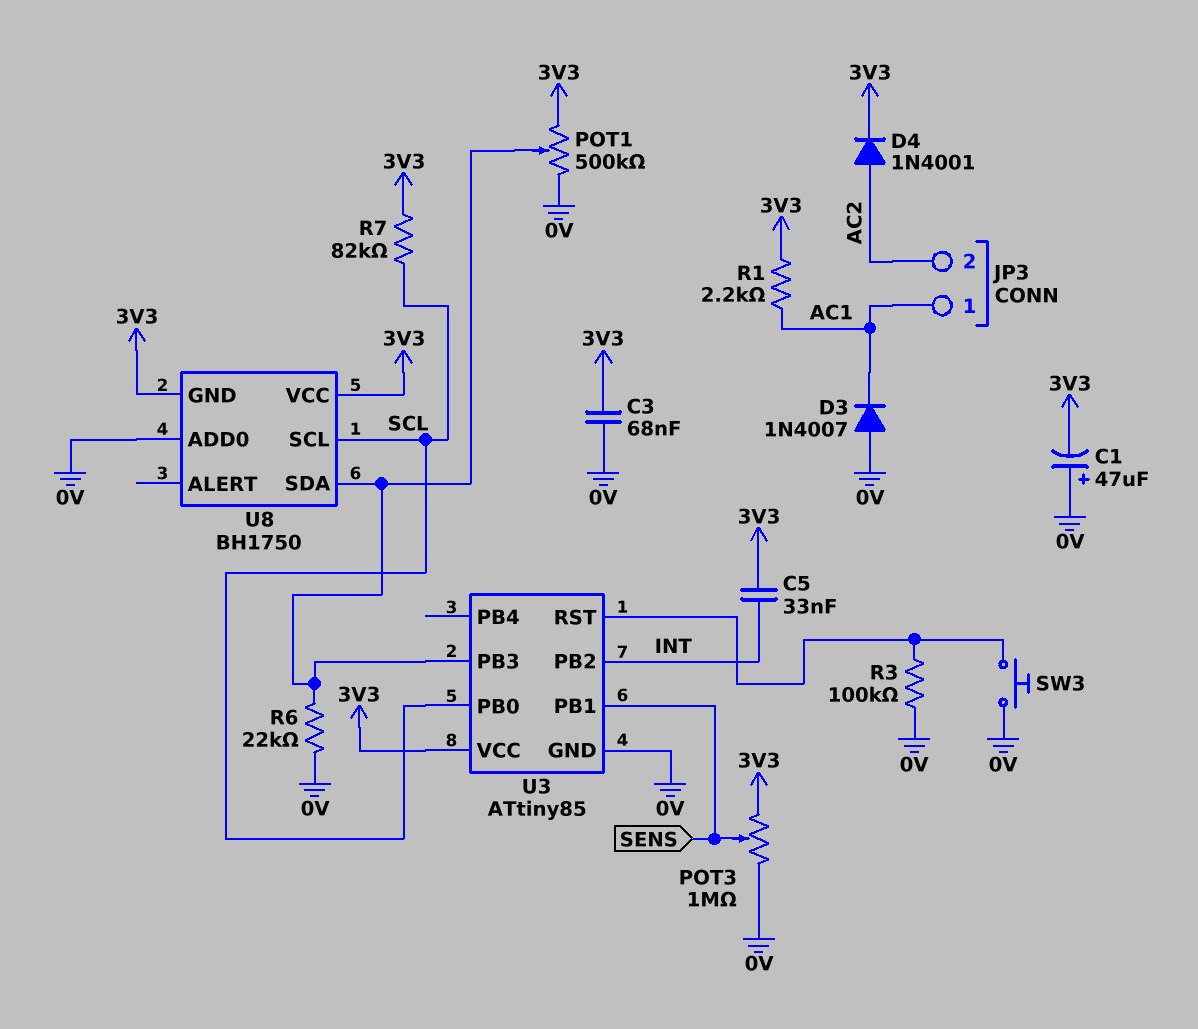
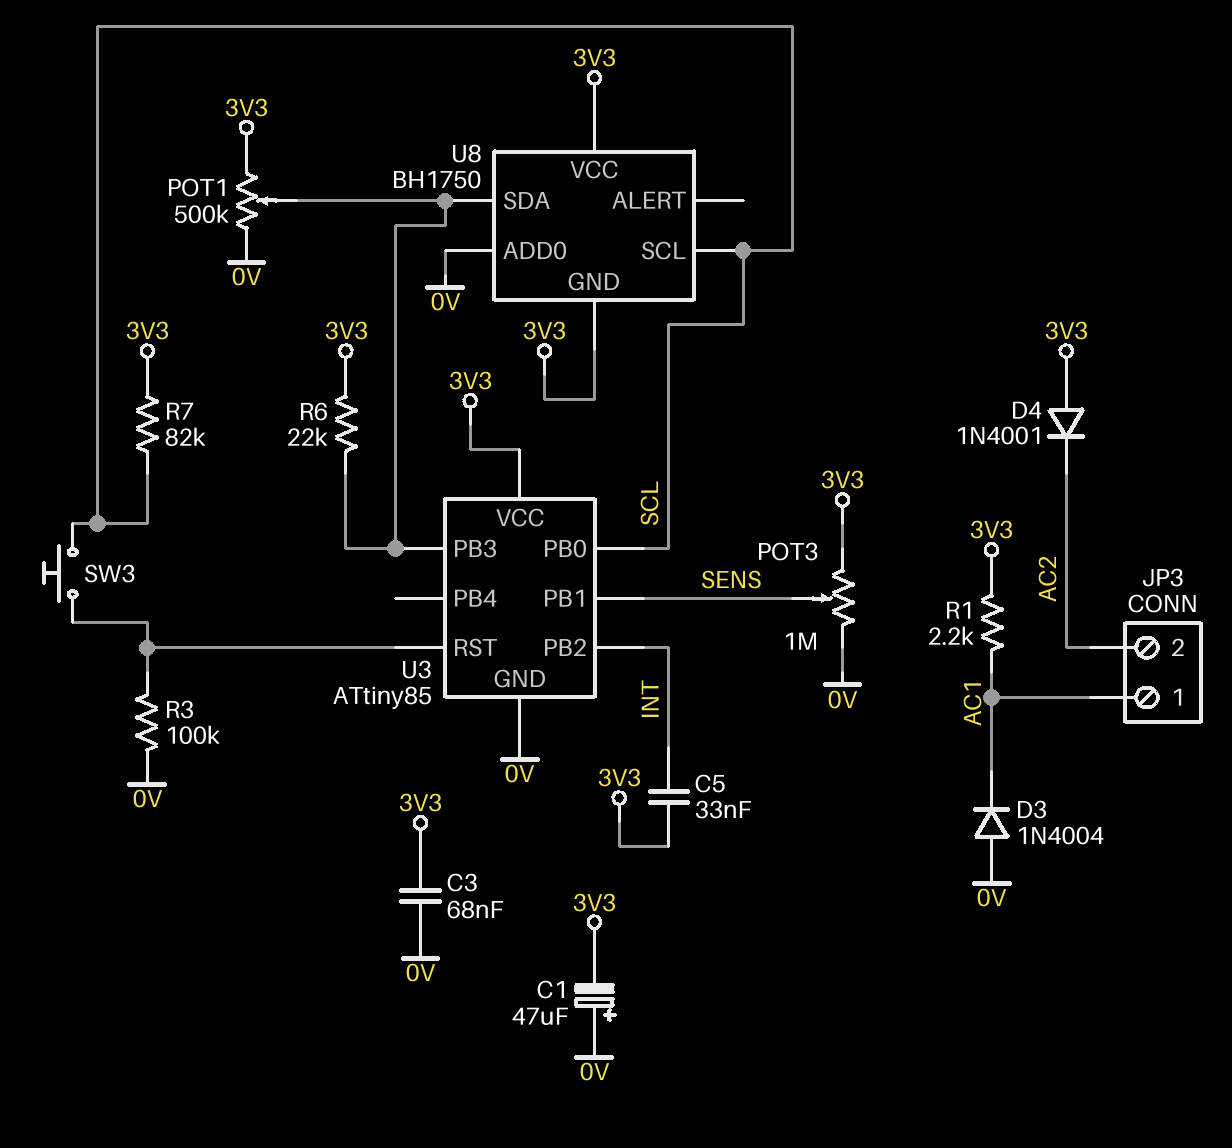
D3: diode 1N4007 (A 0V, K AC1) -> diode 1N4004 (A 0V, K AC1)
D4: diode 1N4001 (A AC2, K 3V3) -> diode 1N4001 (A 3V3, K AC2)
R6: 22k (0V, U3/PB3) -> 22k (3V3, U3/PB3)
SW3: button (0V, U3/RST) -> button (SCL, U3/RST)

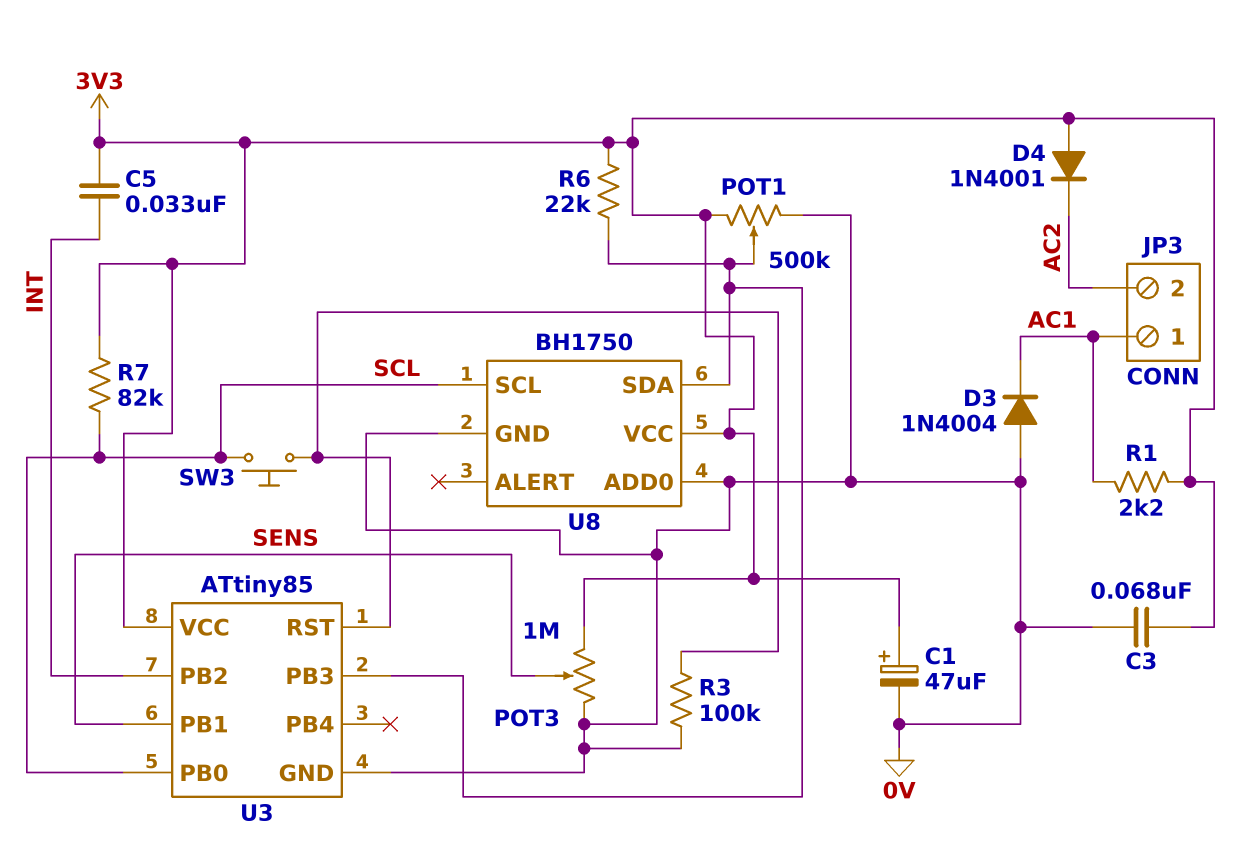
C1: 47uF (plus 0V, minus 3V3) -> 47uF (plus 3V3, minus 0V)
U8 pin GND: 3V3 -> 0V

